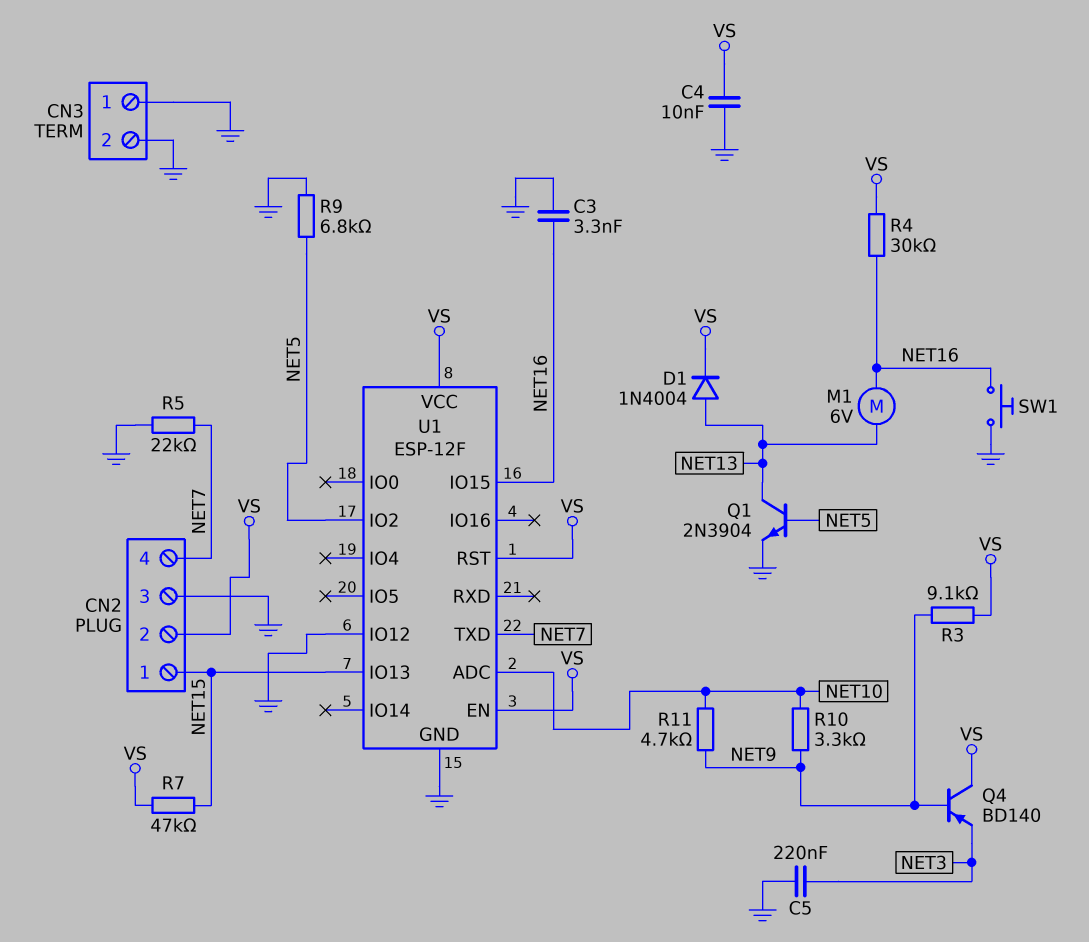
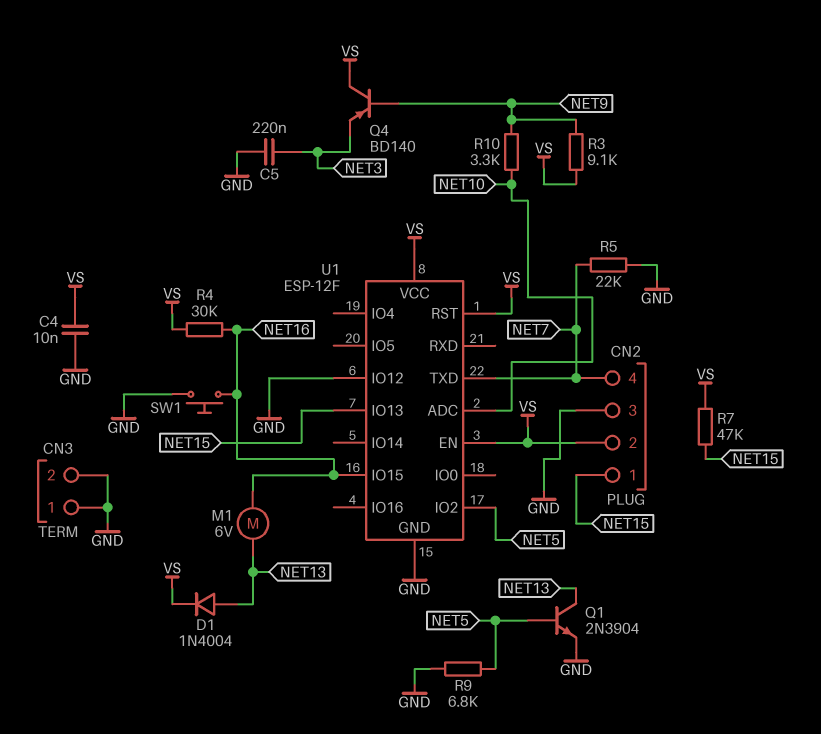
C3: 3.3nF (GND, NET16) -> none
R11: 4.7k (NET9, NET10) -> none

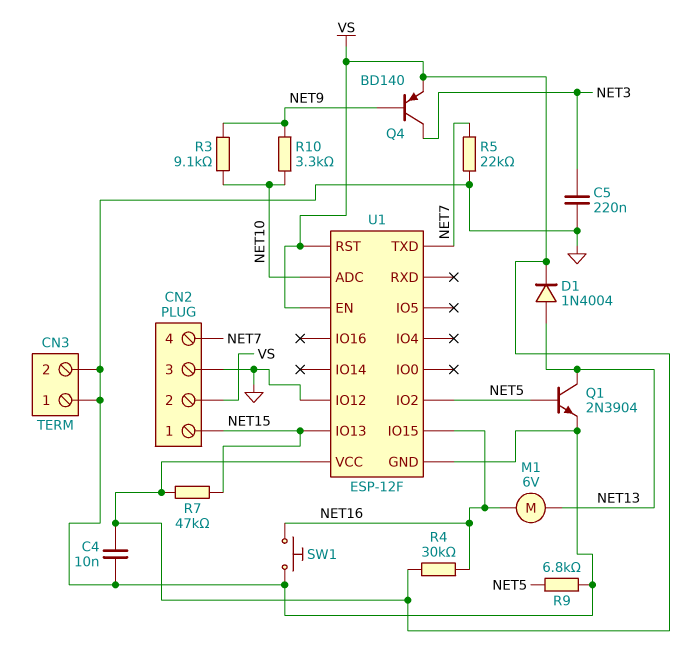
Q4: PNP BD140 (B NET9, C VS, E NET3) -> PNP BD140 (B NET9, C NET3, E VS)
R3: 9.1k (NET9, VS) -> 9.1k (NET9, NET10)

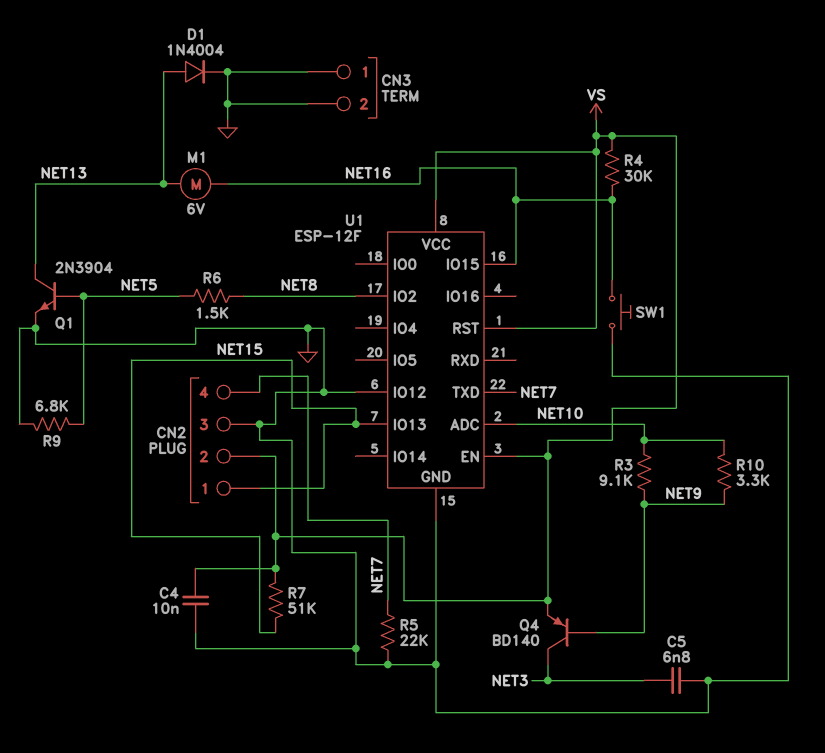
C5: 220nF (GND, NET3) -> 6.8nF (GND, NET3)
D1: diode 1N4004 (A NET13, K VS) -> diode 1N4004 (A NET13, K GND)
R6: none -> 1.5k (NET5, NET8)
R7: 47k (NET15, VS) -> 51k (NET15, VS)
U1 pin IO2: NET5 -> NET8

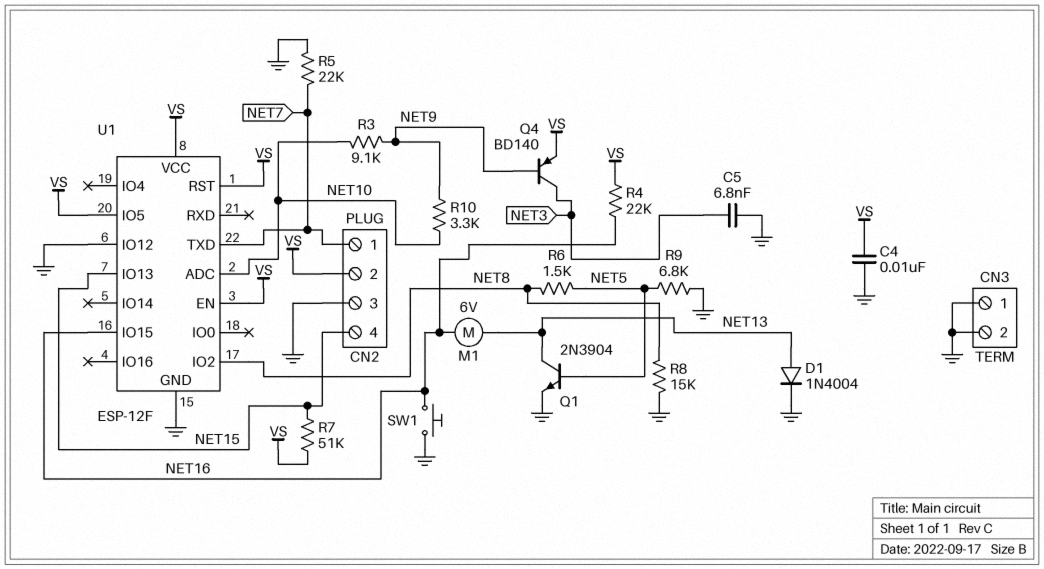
CN2 pin 1: NET15 -> NET7
CN2 pin 4: NET7 -> NET15
R4: 30k (NET16, VS) -> 22k (NET16, VS)
R8: none -> 15k (GND, NET8)
U1 pin IO5: none -> VS

